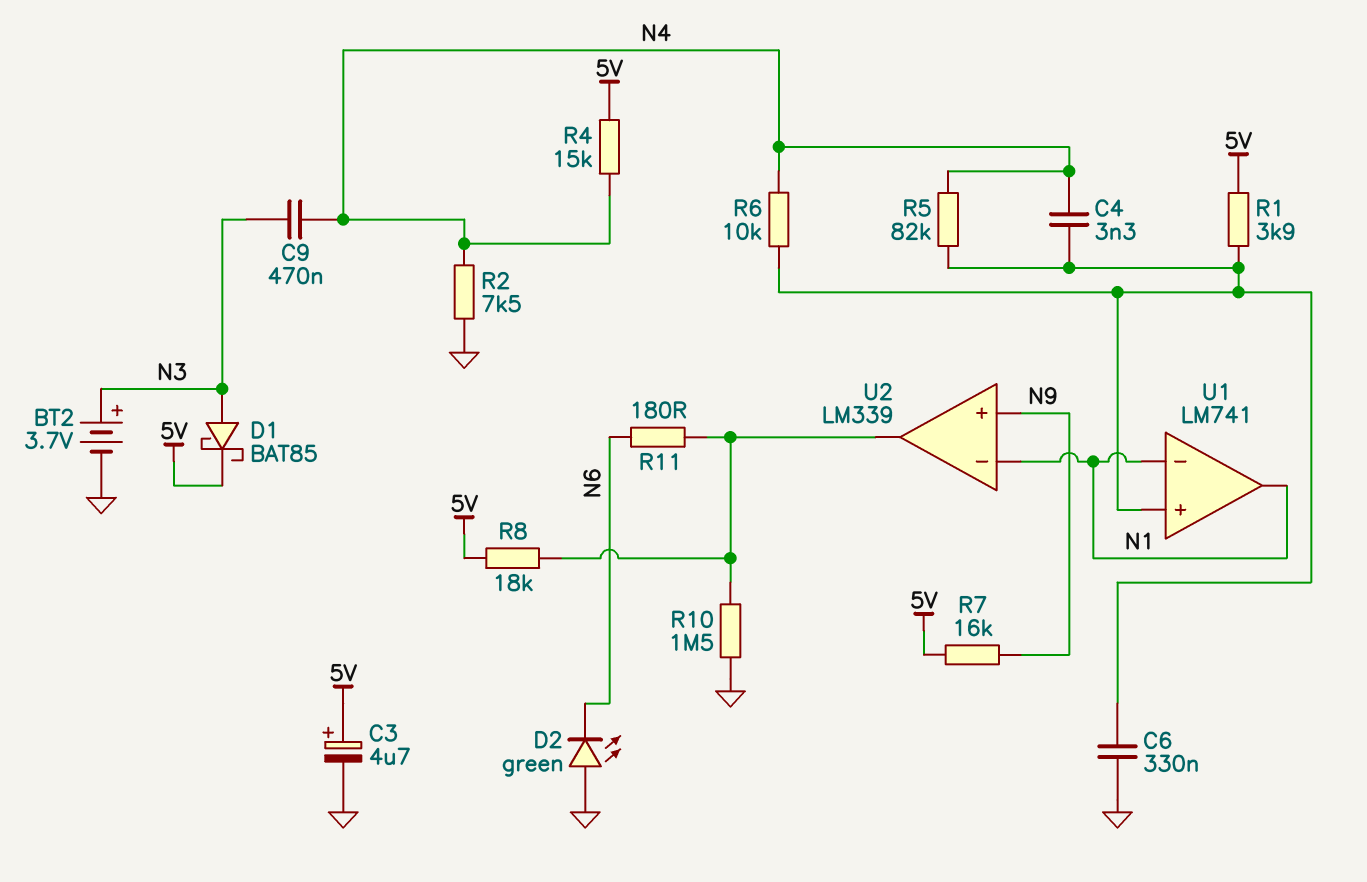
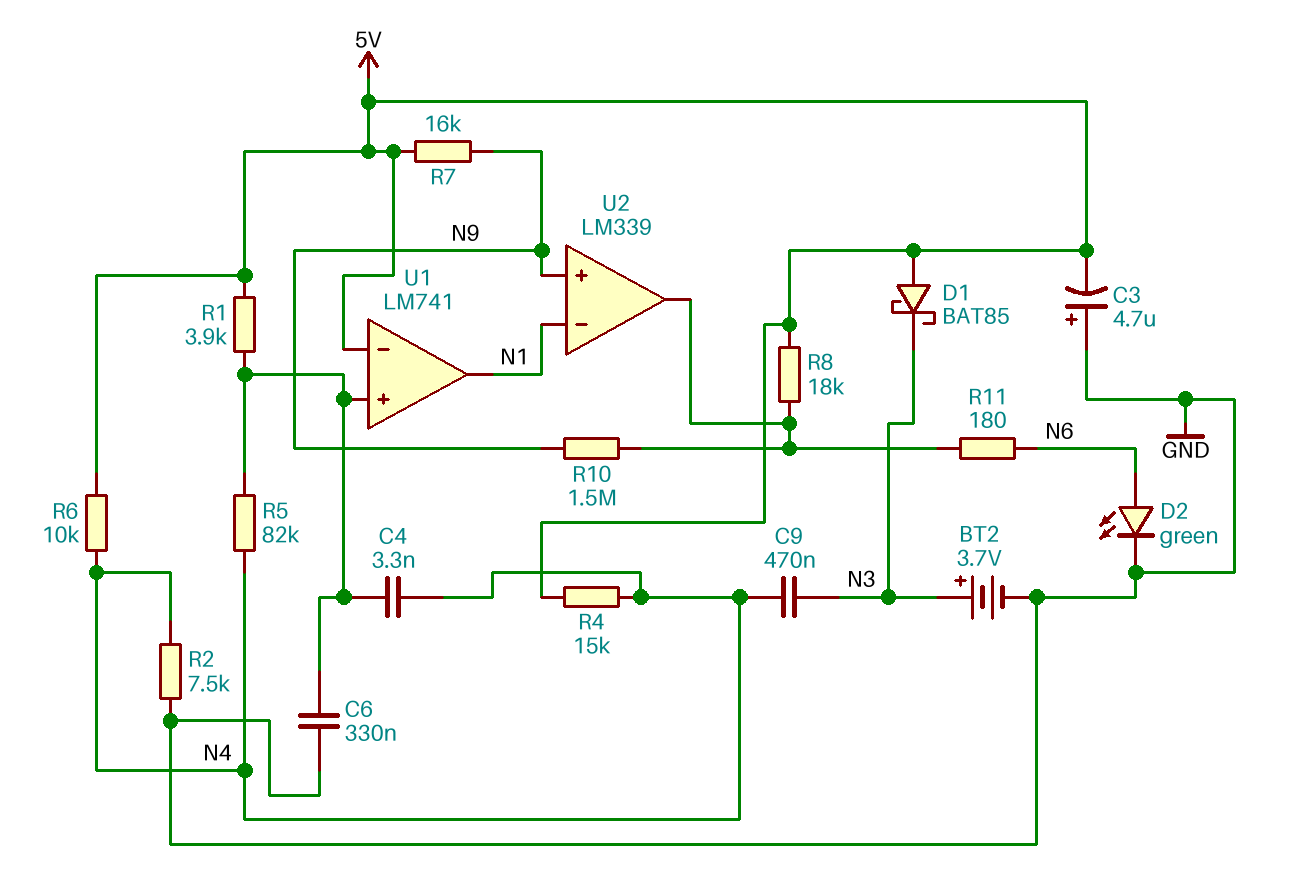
C3: 4.7uF (plus 5V, minus GND) -> 4.7uF (plus GND, minus 5V)
D1: schottky BAT85 (A N3, K 5V) -> schottky BAT85 (A 5V, K N3)
D2: LED green (A GND, K N6) -> LED green (A N6, K GND)
R6: 10k (N4, U1/in+) -> 10k (5V, N4)
R10: 1.5M (GND, U2/out) -> 1.5M (N9, U2/out)
U1 pin in-: N1 -> 5V

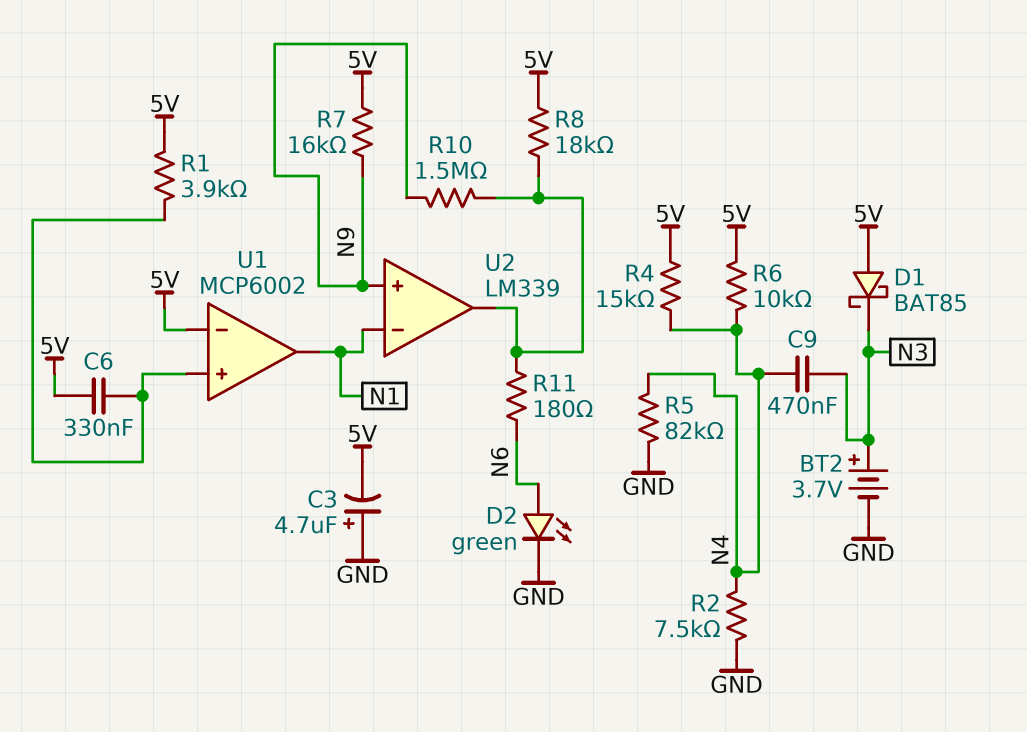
C4: 3.3nF (N4, U1/in+) -> none
C6: 330nF (GND, U1/in+) -> 330nF (5V, U1/in+)
R5: 82k (N4, U1/in+) -> 82k (GND, N4)
U1: LM741 -> MCP6002

